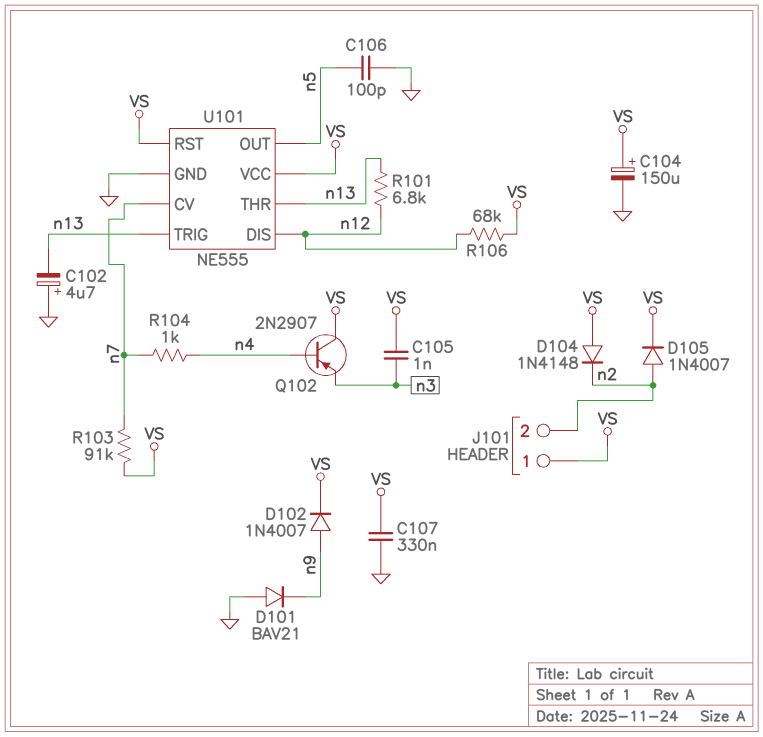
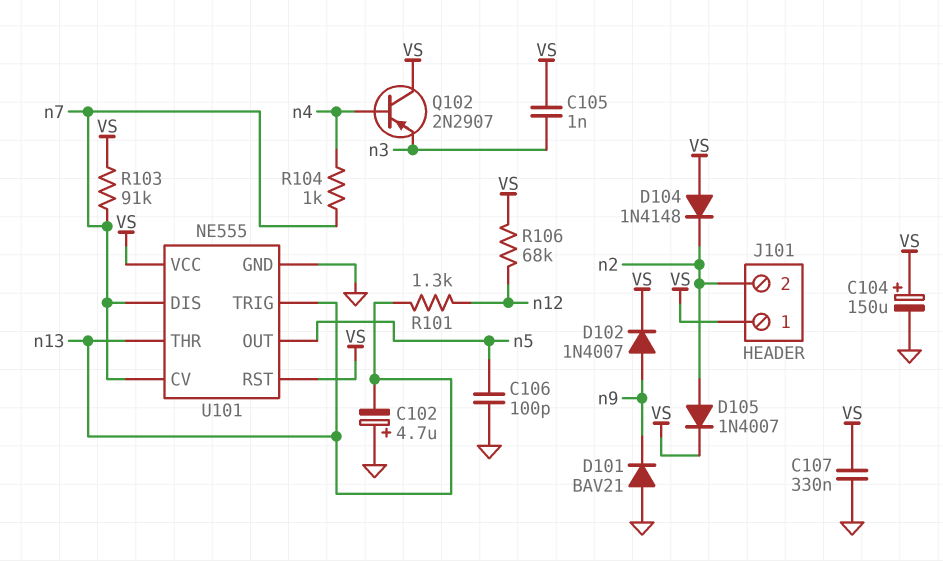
R101: 6.8k (n12, n13) -> 1.3k (n12, n13)
U101 pin DIS: n12 -> n7

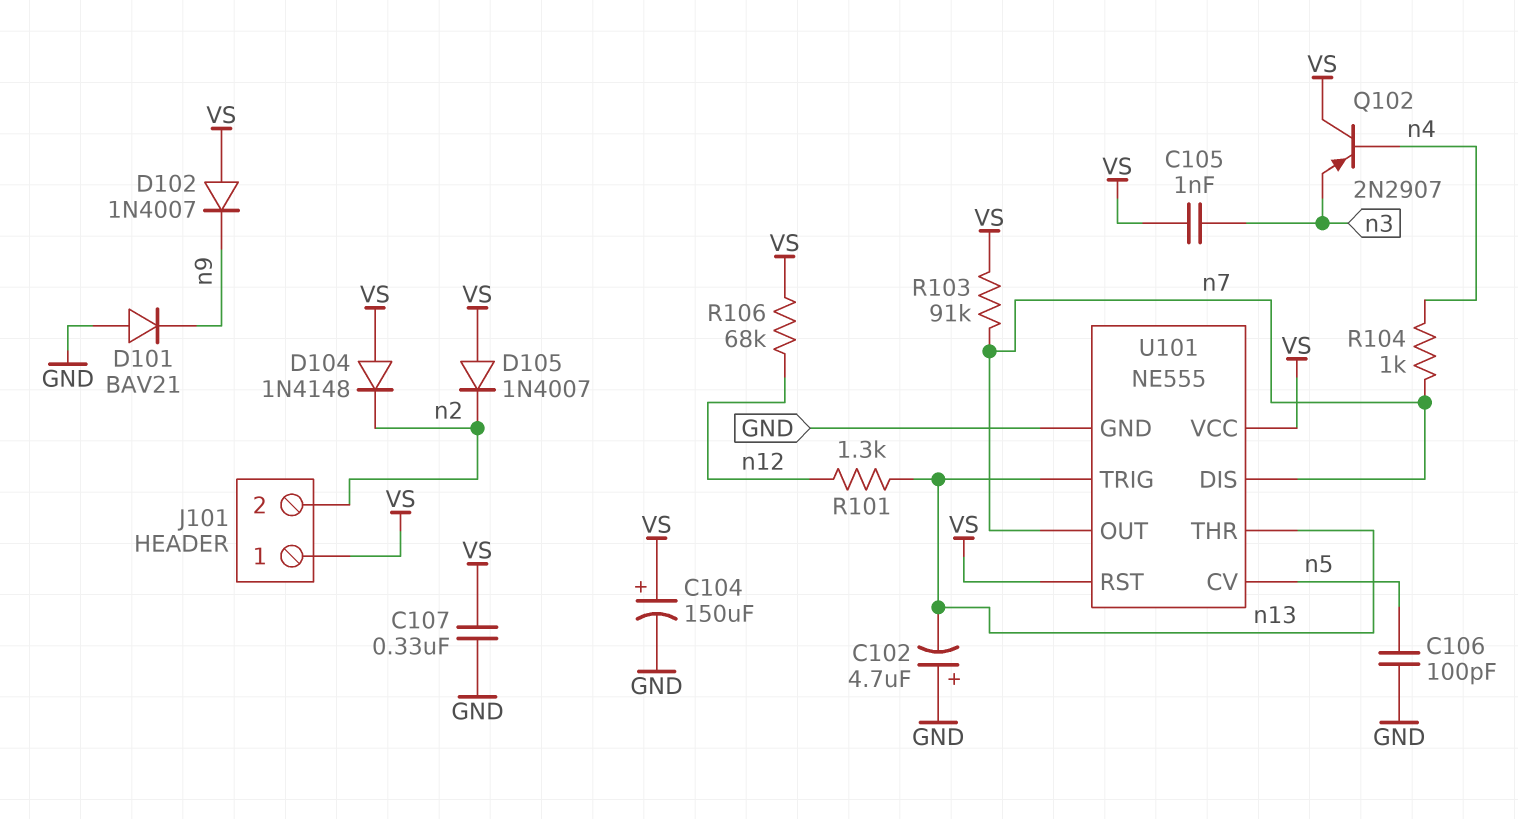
D102: diode 1N4007 (A n9, K VS) -> diode 1N4007 (A VS, K n9)
D105: diode 1N4007 (A n2, K VS) -> diode 1N4007 (A VS, K n2)
U101 pin CV: n7 -> n5
U101 pin OUT: n5 -> n7

